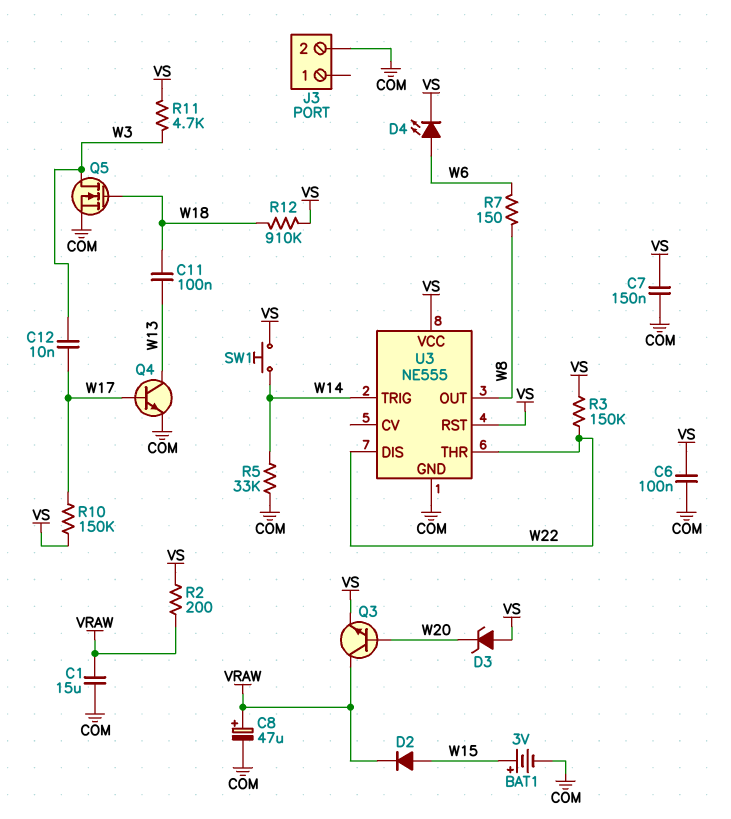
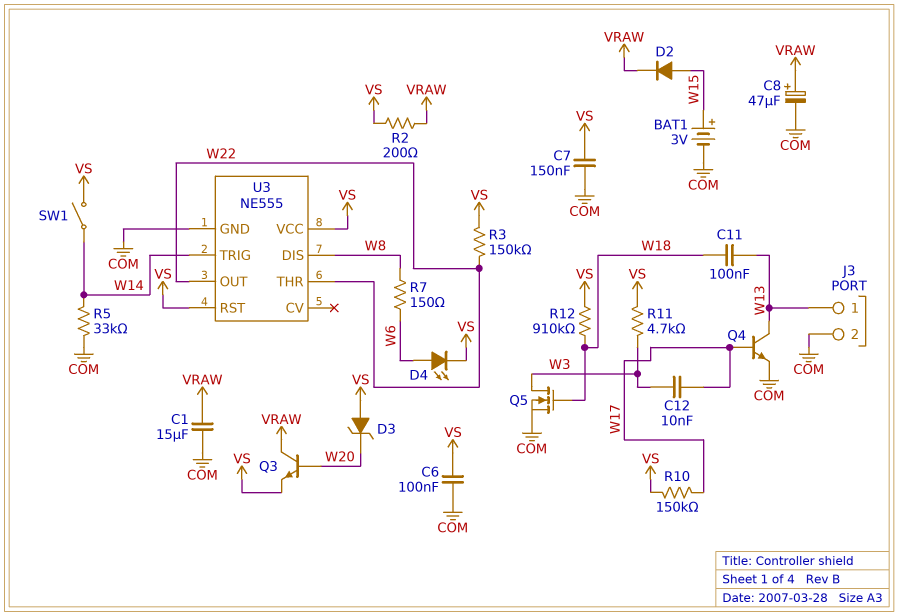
J3 pin 1: none -> W13
SW1: button (VS, W14) -> switch (VS, W14)
U3 pin DIS: W22 -> W8
U3 pin OUT: W8 -> W22

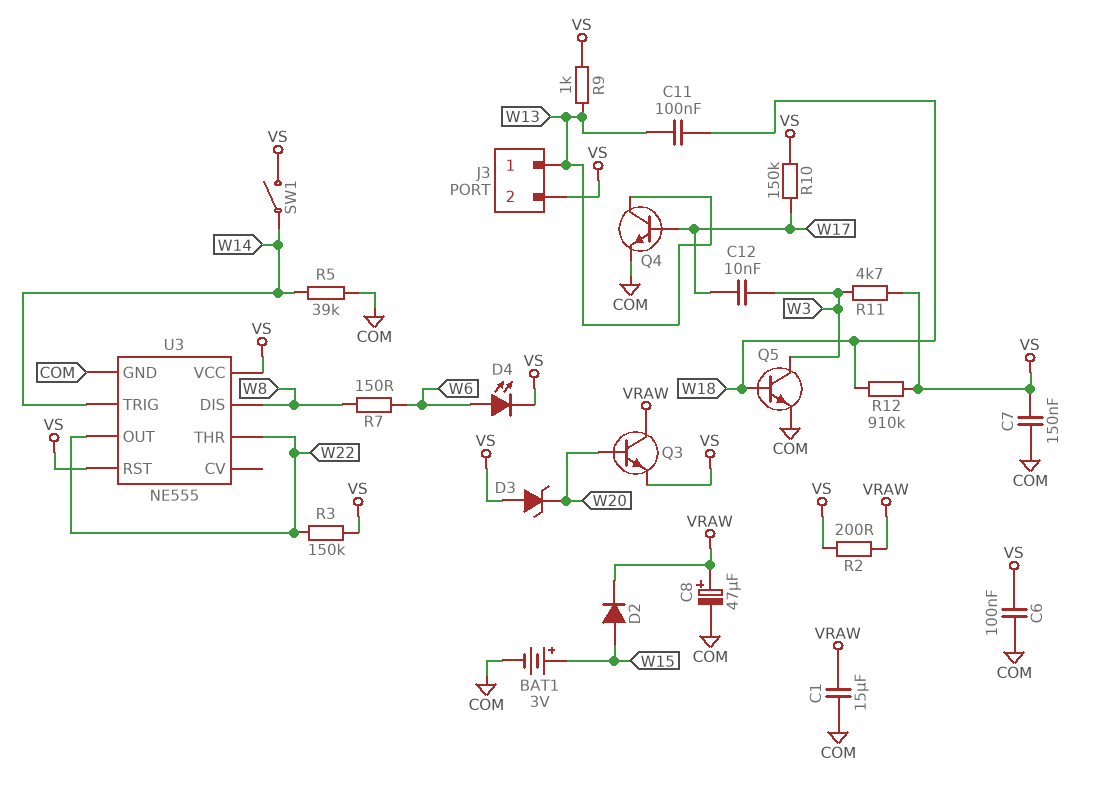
J3 pin 2: COM -> VS
Q5: NMOS (G W18, D W3, S COM) -> NPN (B W18, C W3, E COM)
R5: 33k (COM, W14) -> 39k (COM, W14)
R9: none -> 1k (VS, W13)

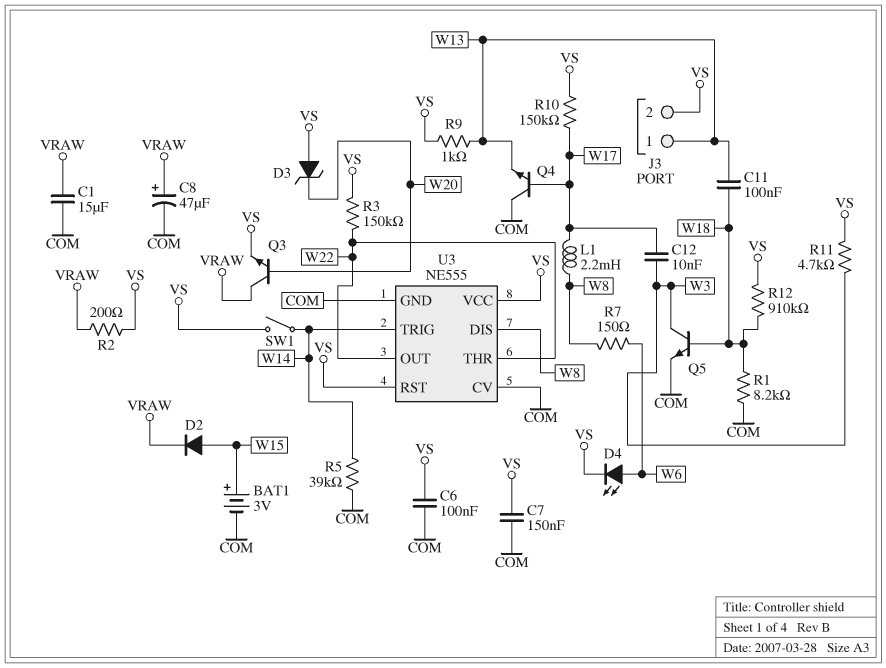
L1: none -> 2.2mH (W8, W17)
Q4: NPN (B W17, C W13, E COM) -> NPN (B W17, C COM, E W13)
R1: none -> 8.2k (COM, W18)
U3 pin CV: none -> COM

